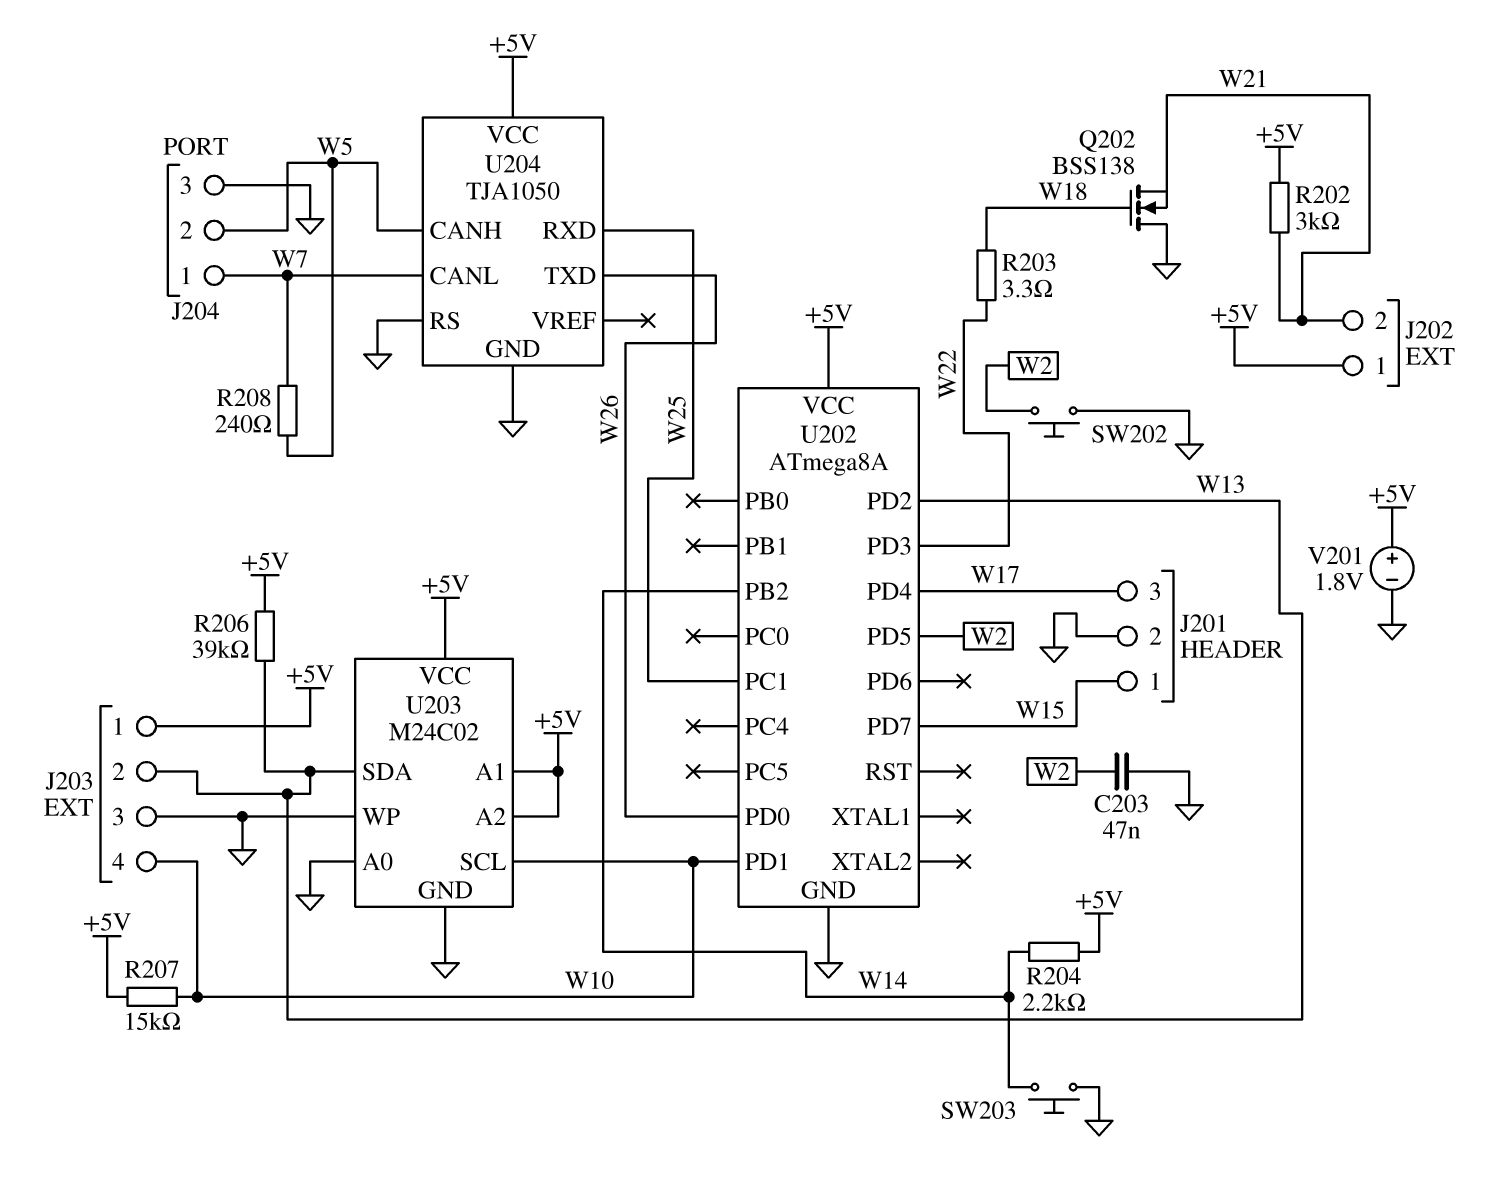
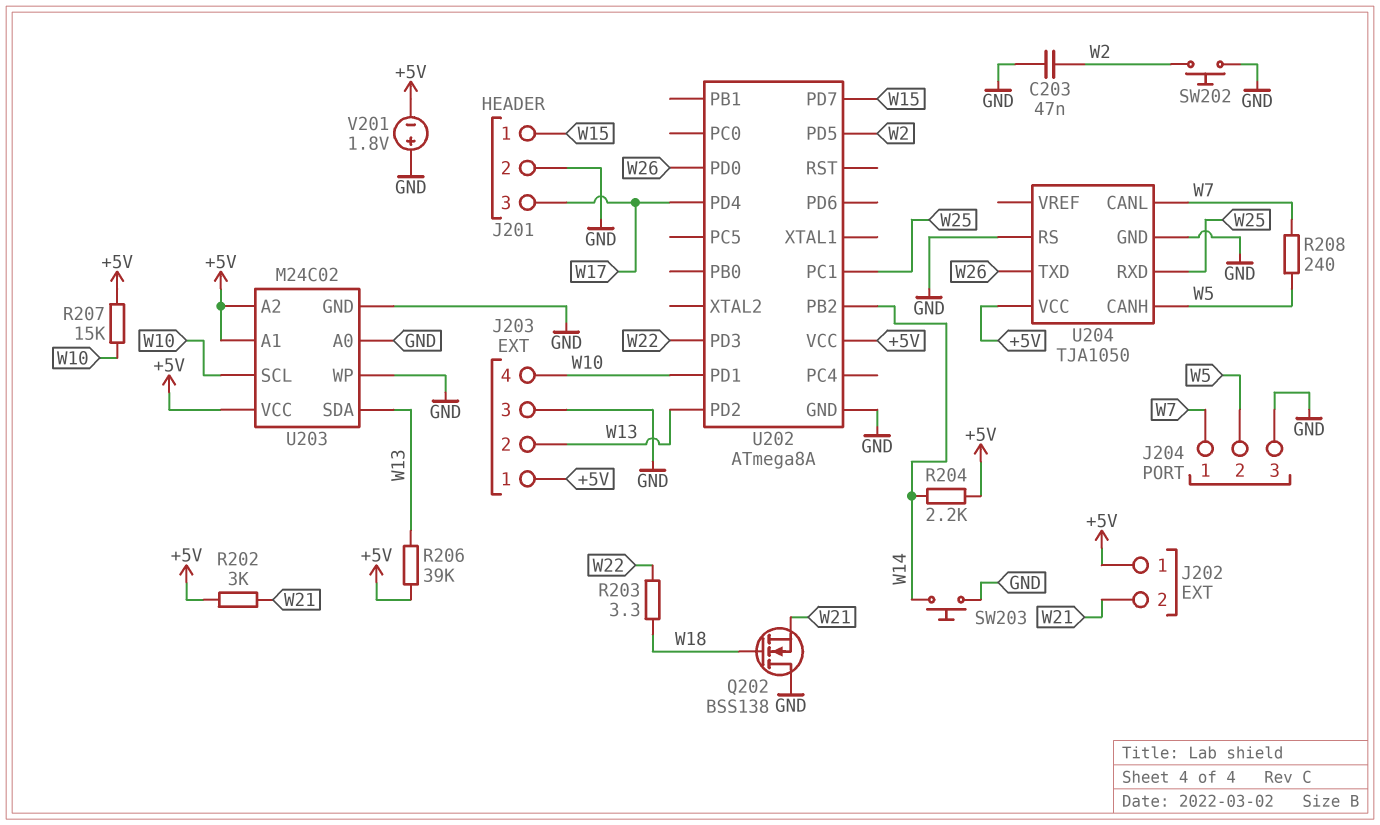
V201: 1.8V (plus +5V, minus GND) -> 1.8V (plus GND, minus +5V)

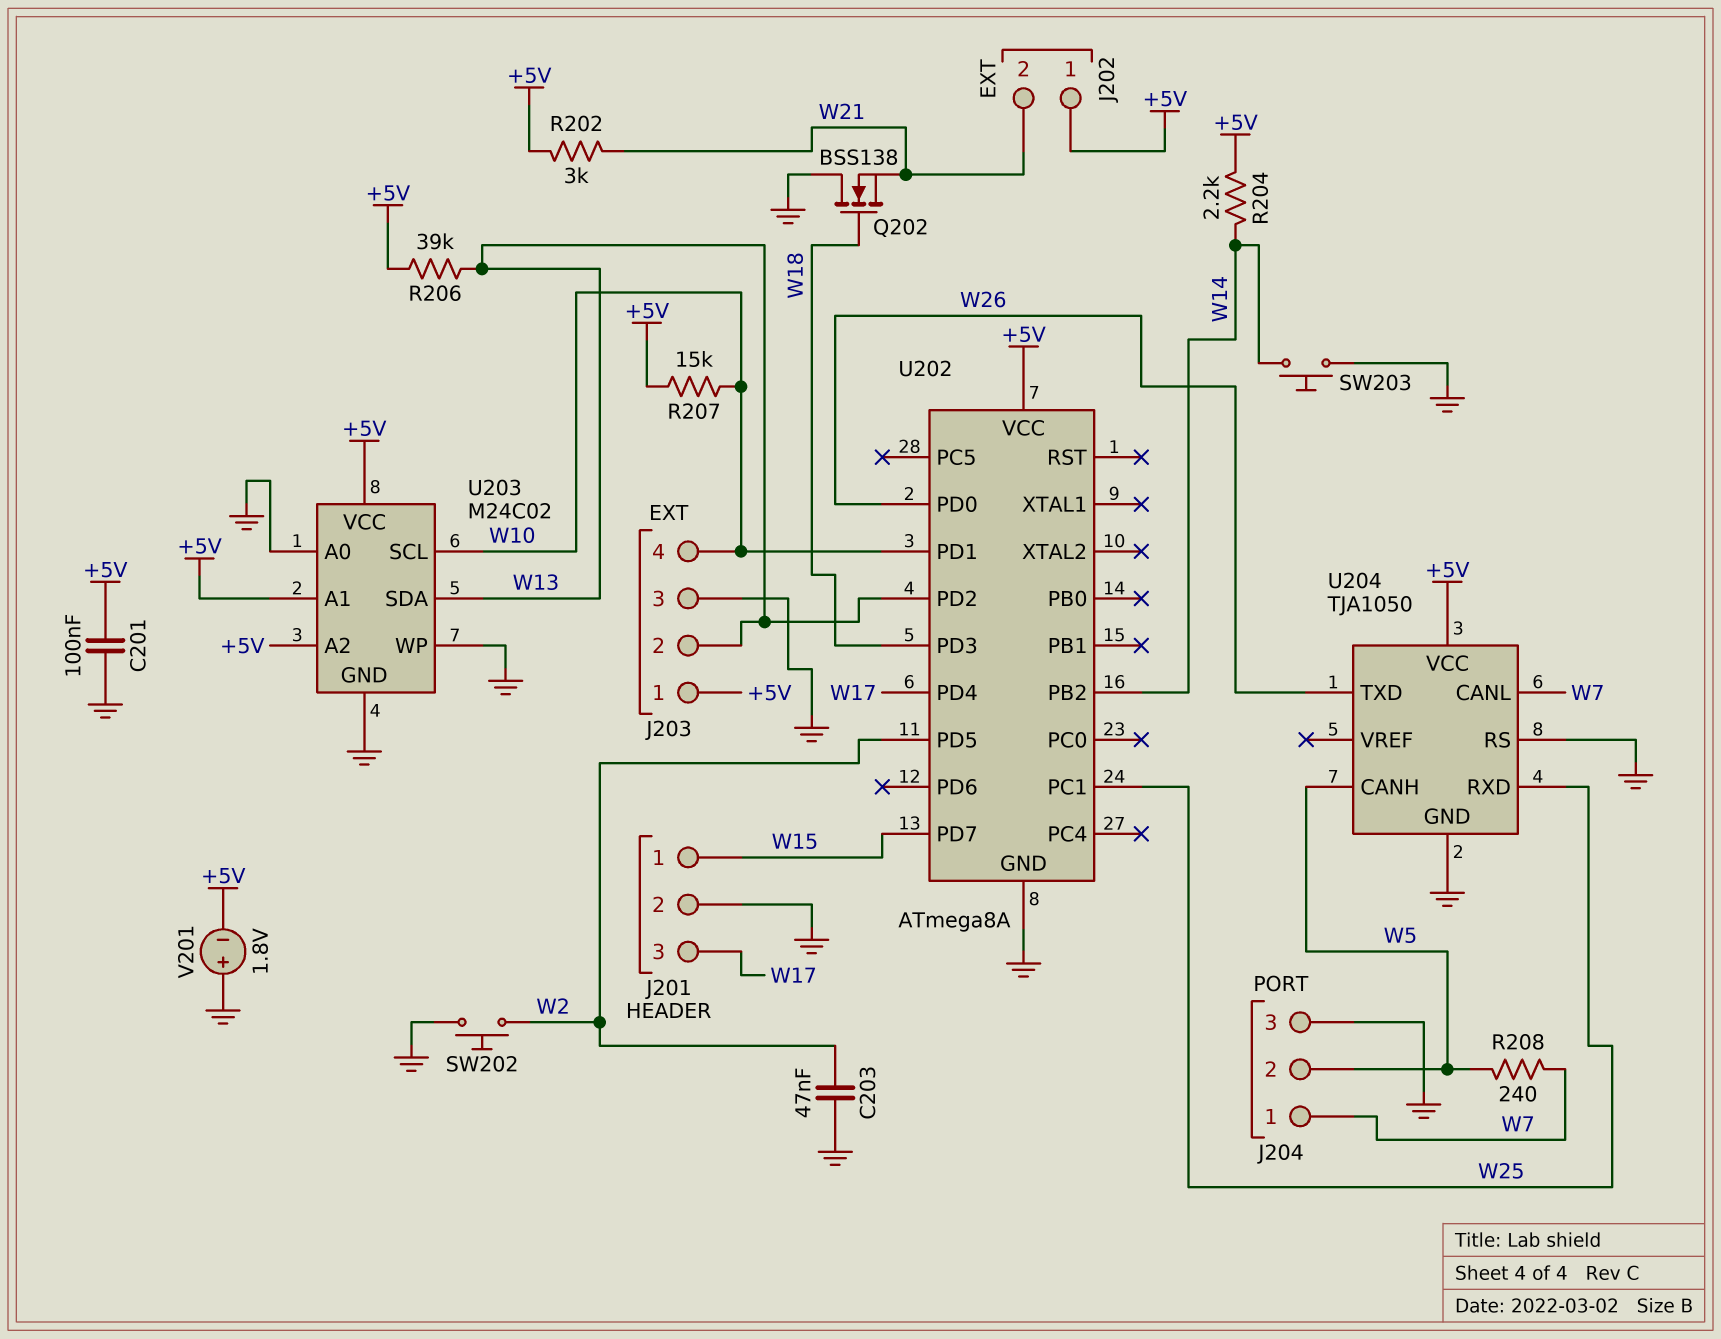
C201: none -> 100nF (+5V, GND)
R203: 3.3 (W18, W22) -> none
U202 pin PD3: W22 -> W18

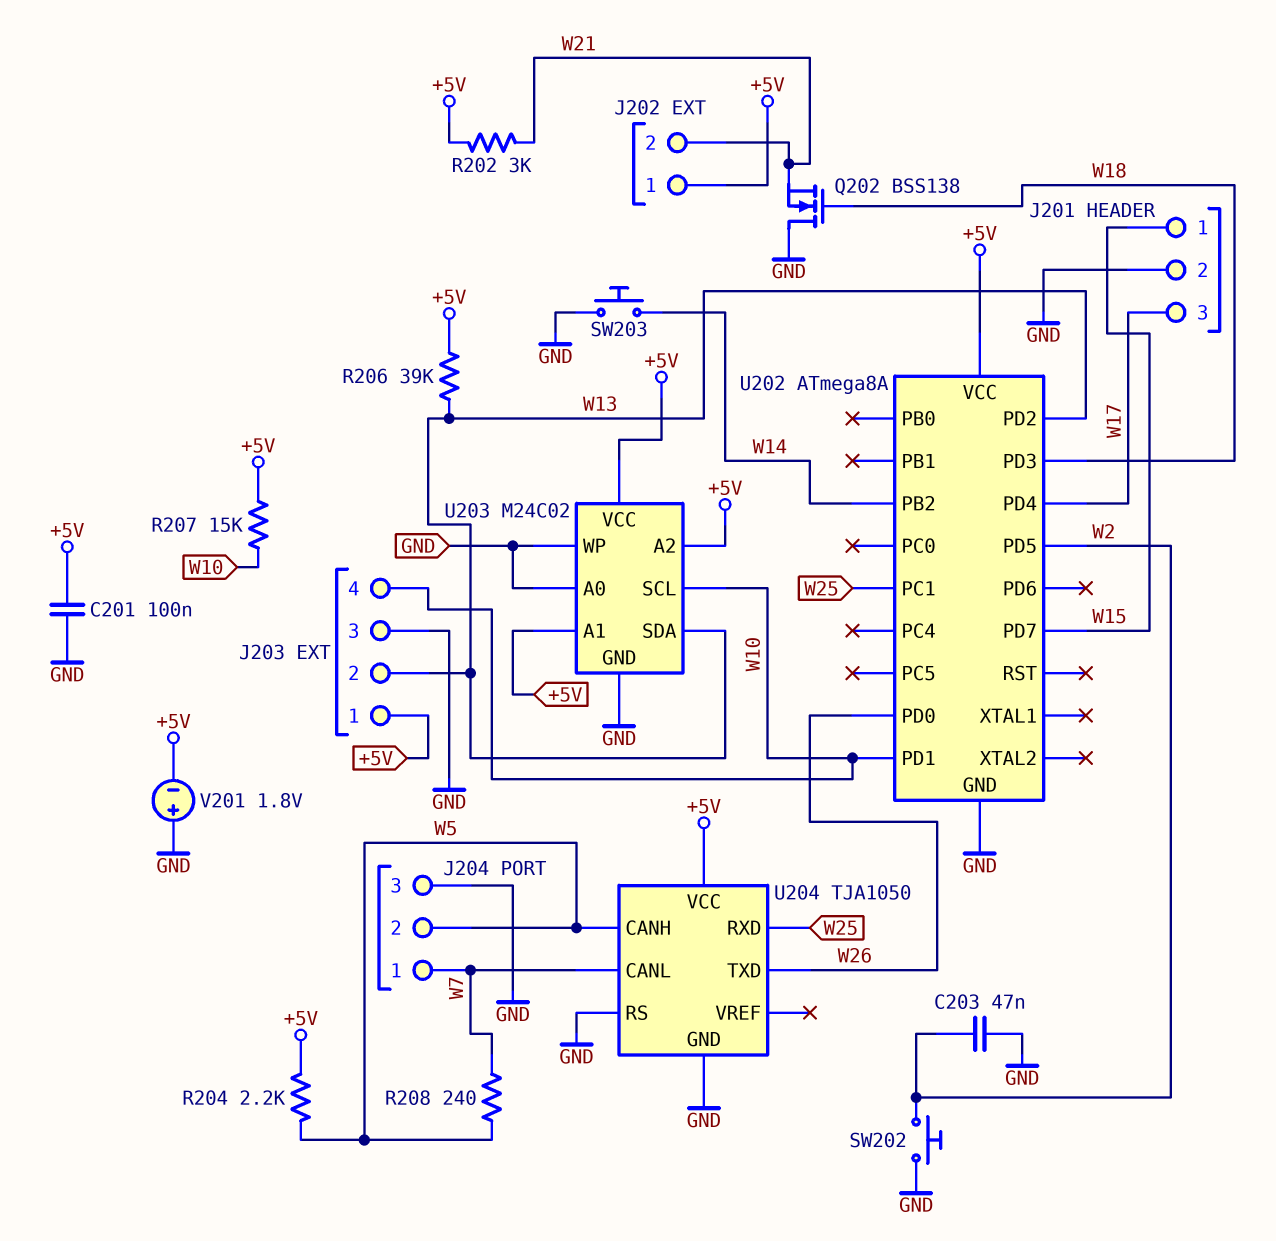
R204: 2.2k (+5V, W14) -> 2.2k (+5V, W5)

